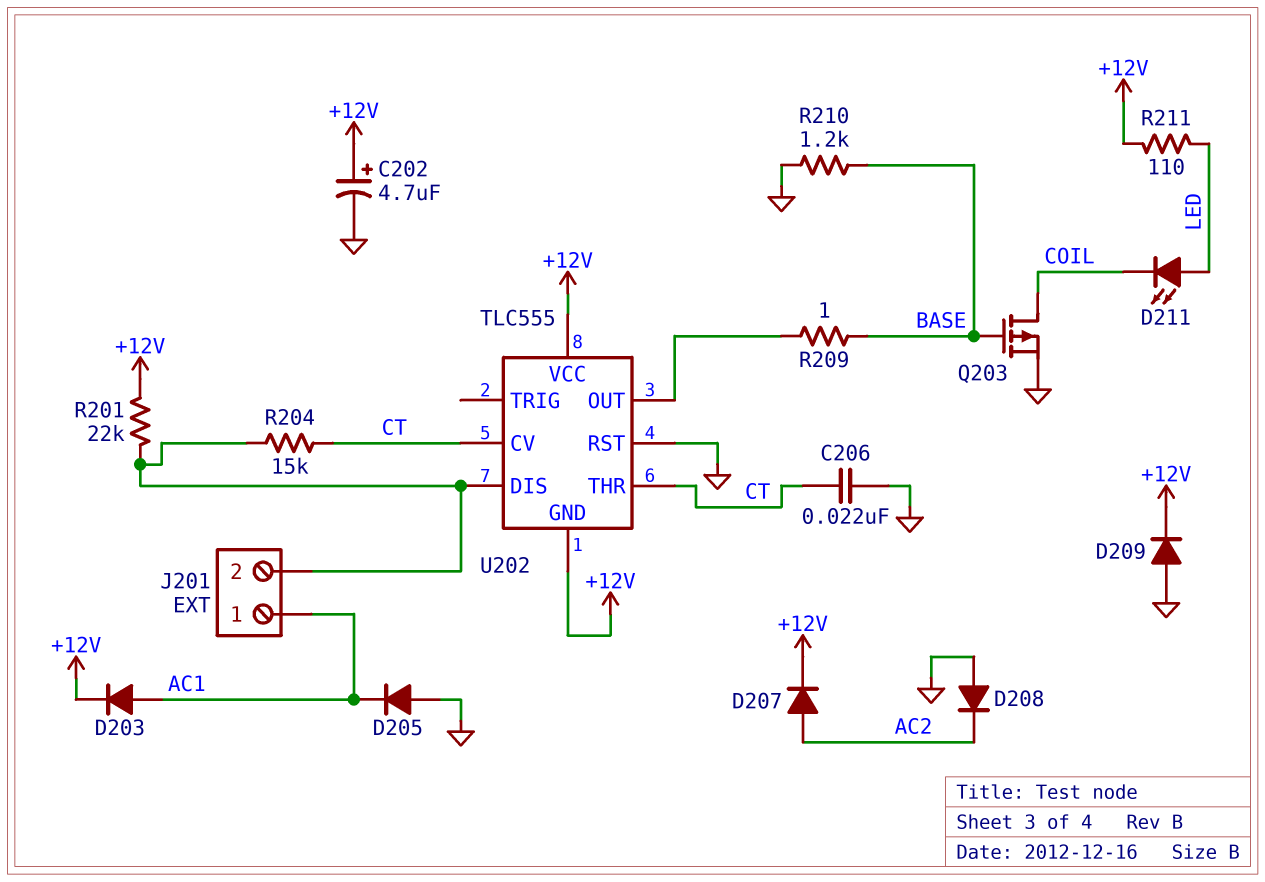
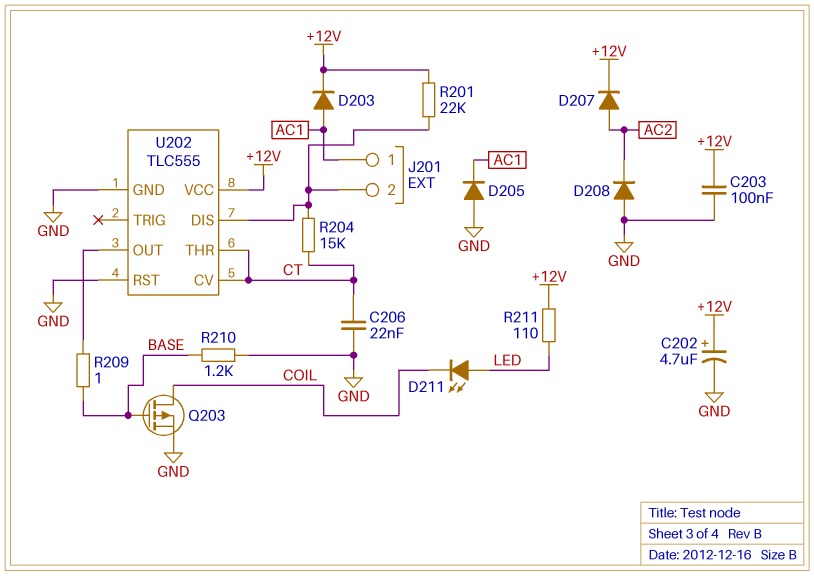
C203: none -> 100nF (+12V, GND)
D209: diode (A GND, K +12V) -> none
U202 pin GND: +12V -> GND

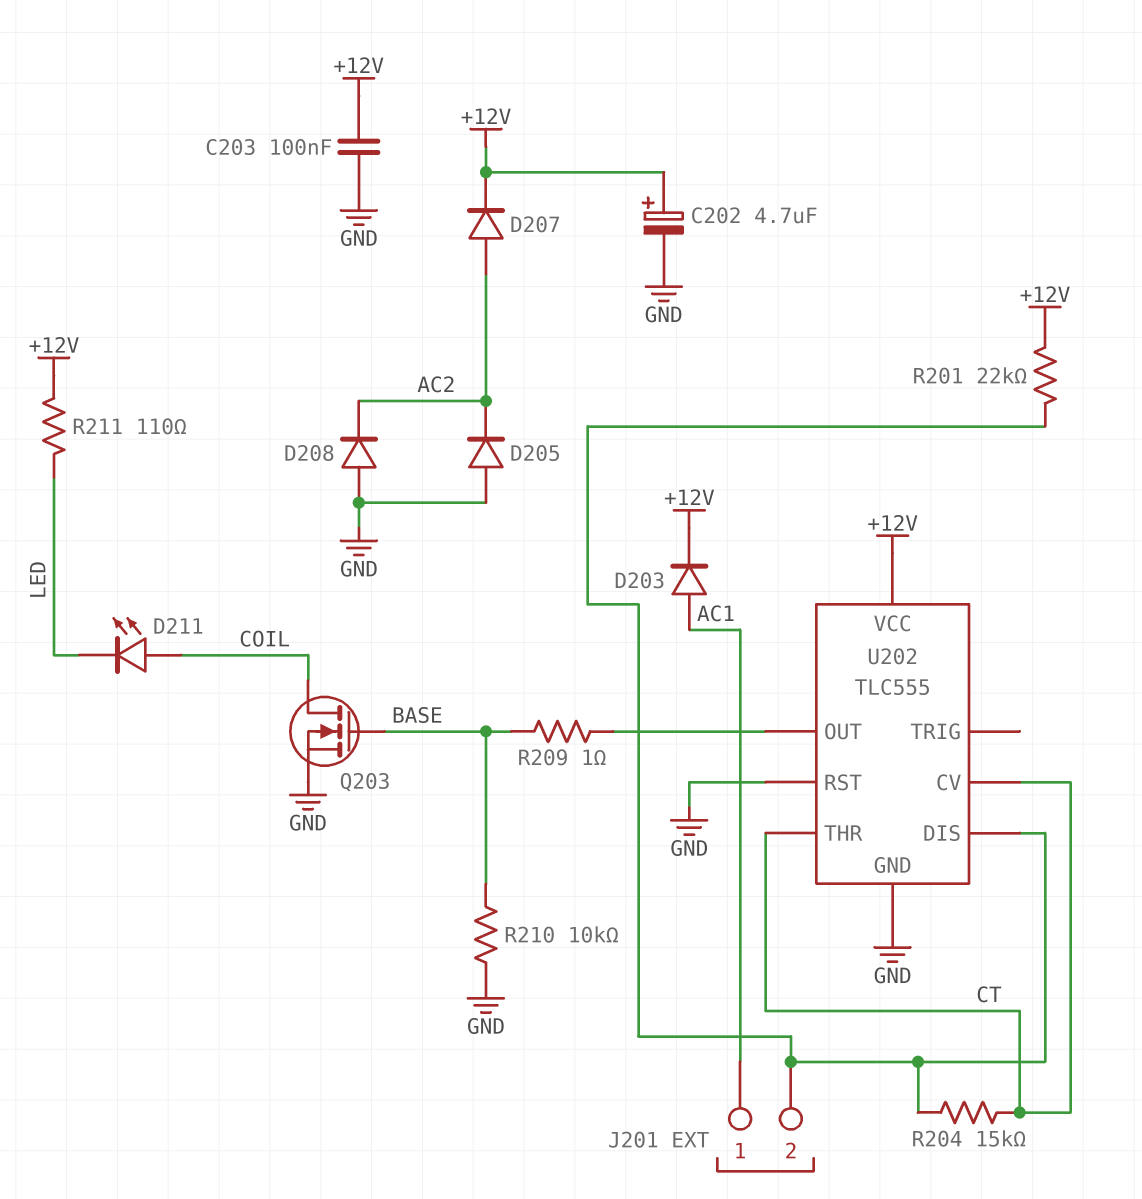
C206: 22nF (CT, GND) -> none
D205: diode (A GND, K AC1) -> diode (A GND, K AC2)
D211: LED (A LED, K COIL) -> LED (A COIL, K LED)
Q203: PMOS (G BASE, D COIL, S GND) -> NMOS (G BASE, D COIL, S GND)
R210: 1.2k (BASE, GND) -> 10k (BASE, GND)

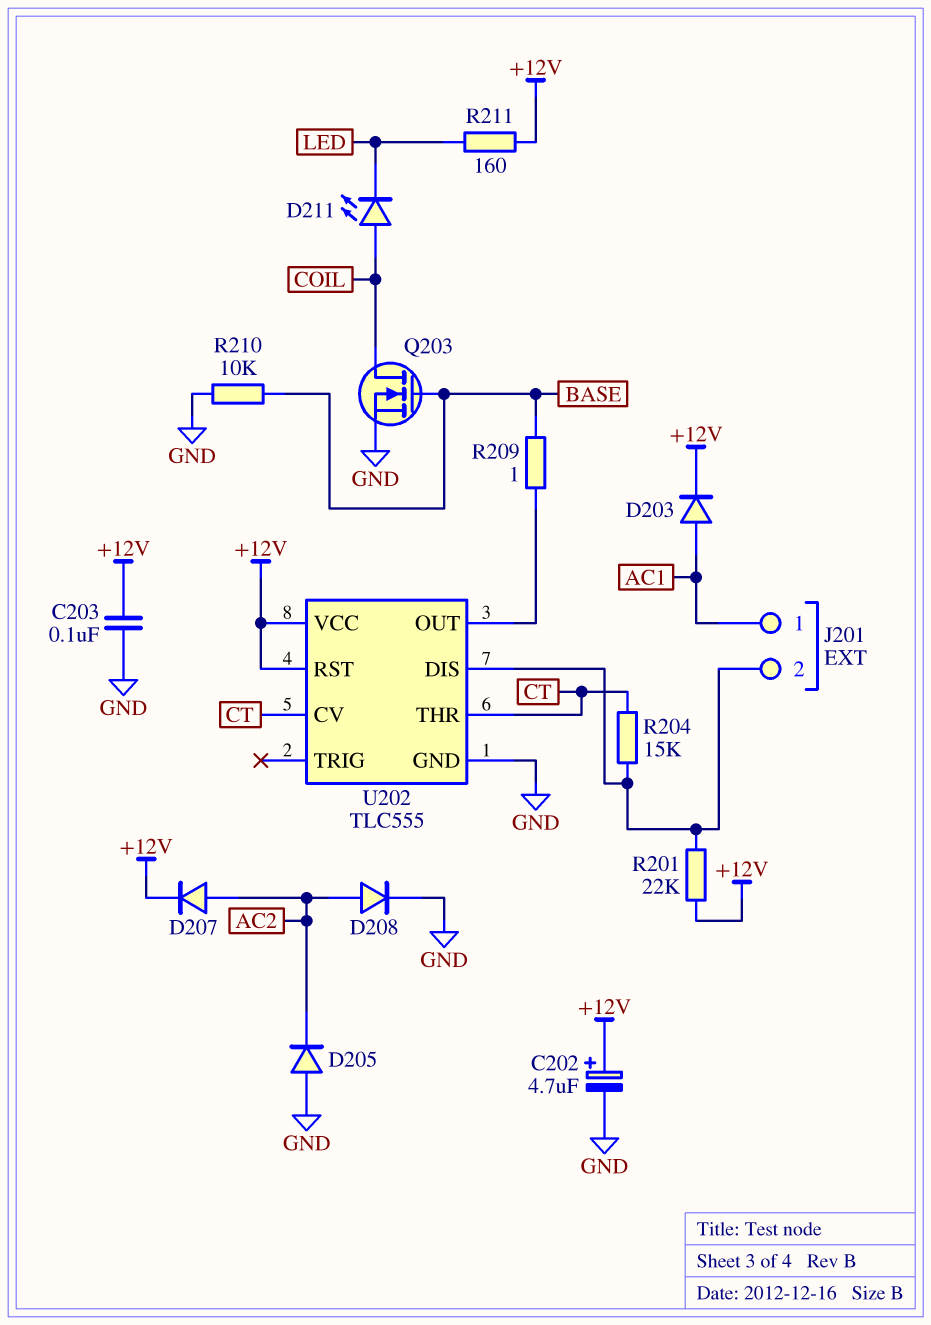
D208: diode (A GND, K AC2) -> diode (A AC2, K GND)
R211: 110 (+12V, LED) -> 160 (+12V, LED)
U202 pin RST: GND -> +12V

